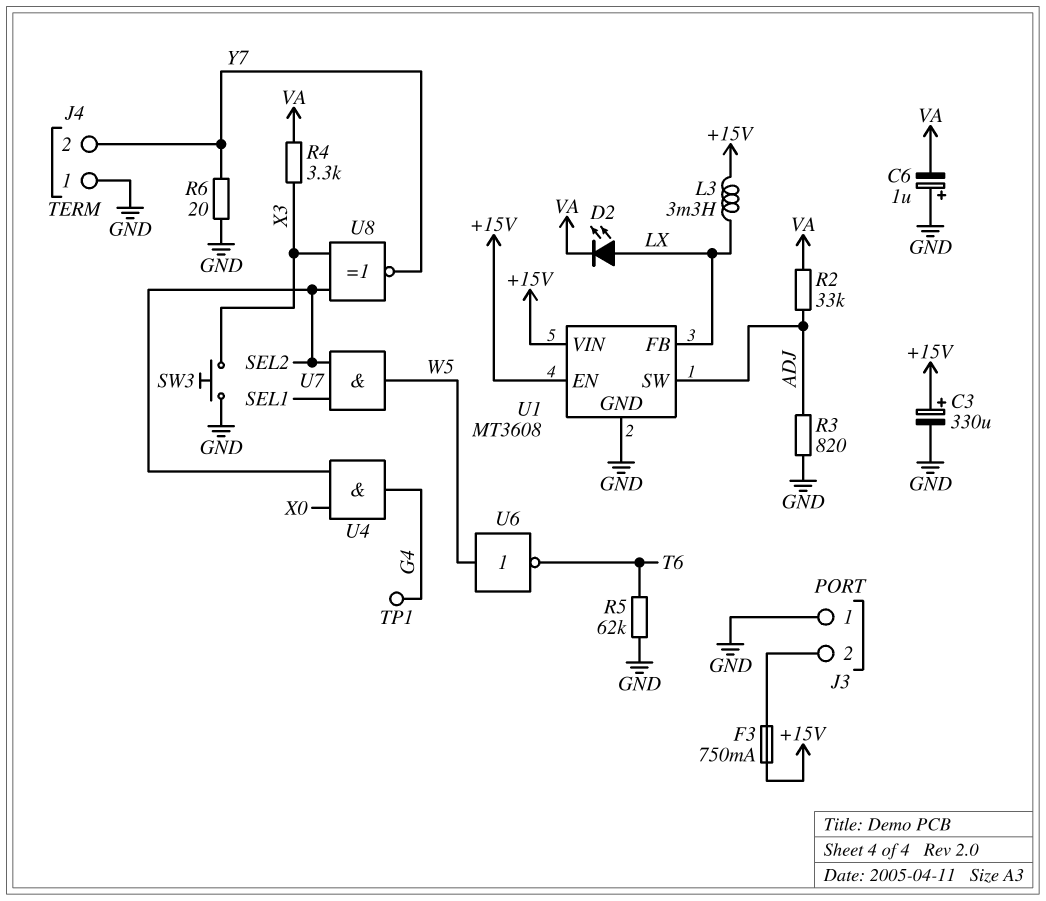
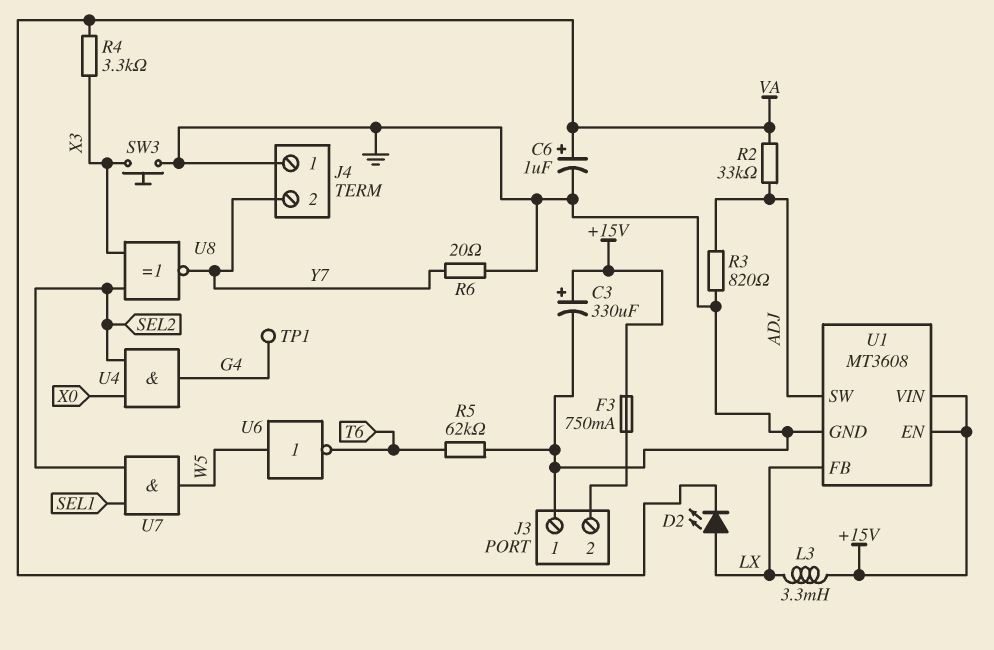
C6: 1uF (plus GND, minus VA) -> 1uF (plus VA, minus GND)

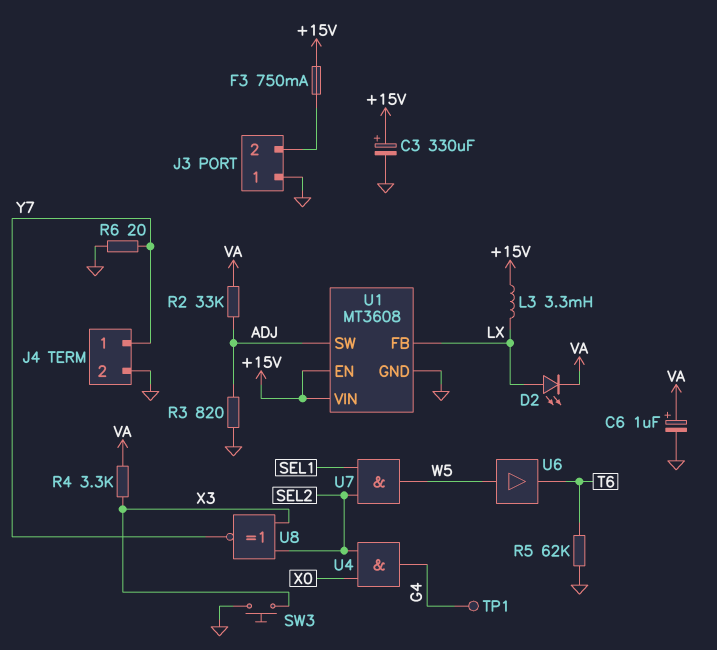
J4 pin 1: GND -> Y7
J4 pin 2: Y7 -> GND
U6: NOT (in W5, out T6) -> buffer (in W5, out T6)

